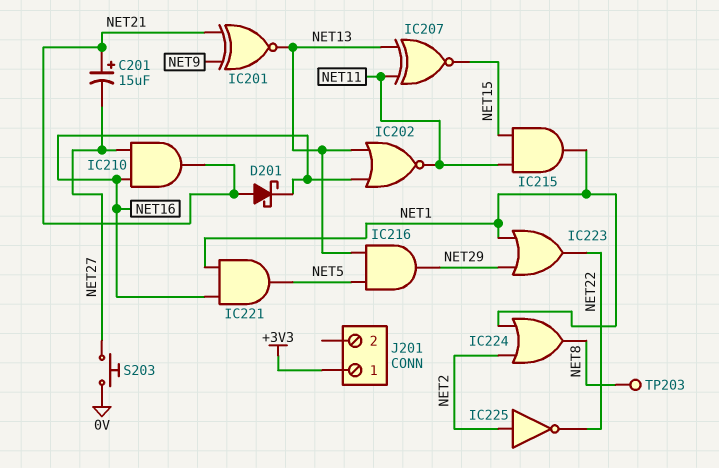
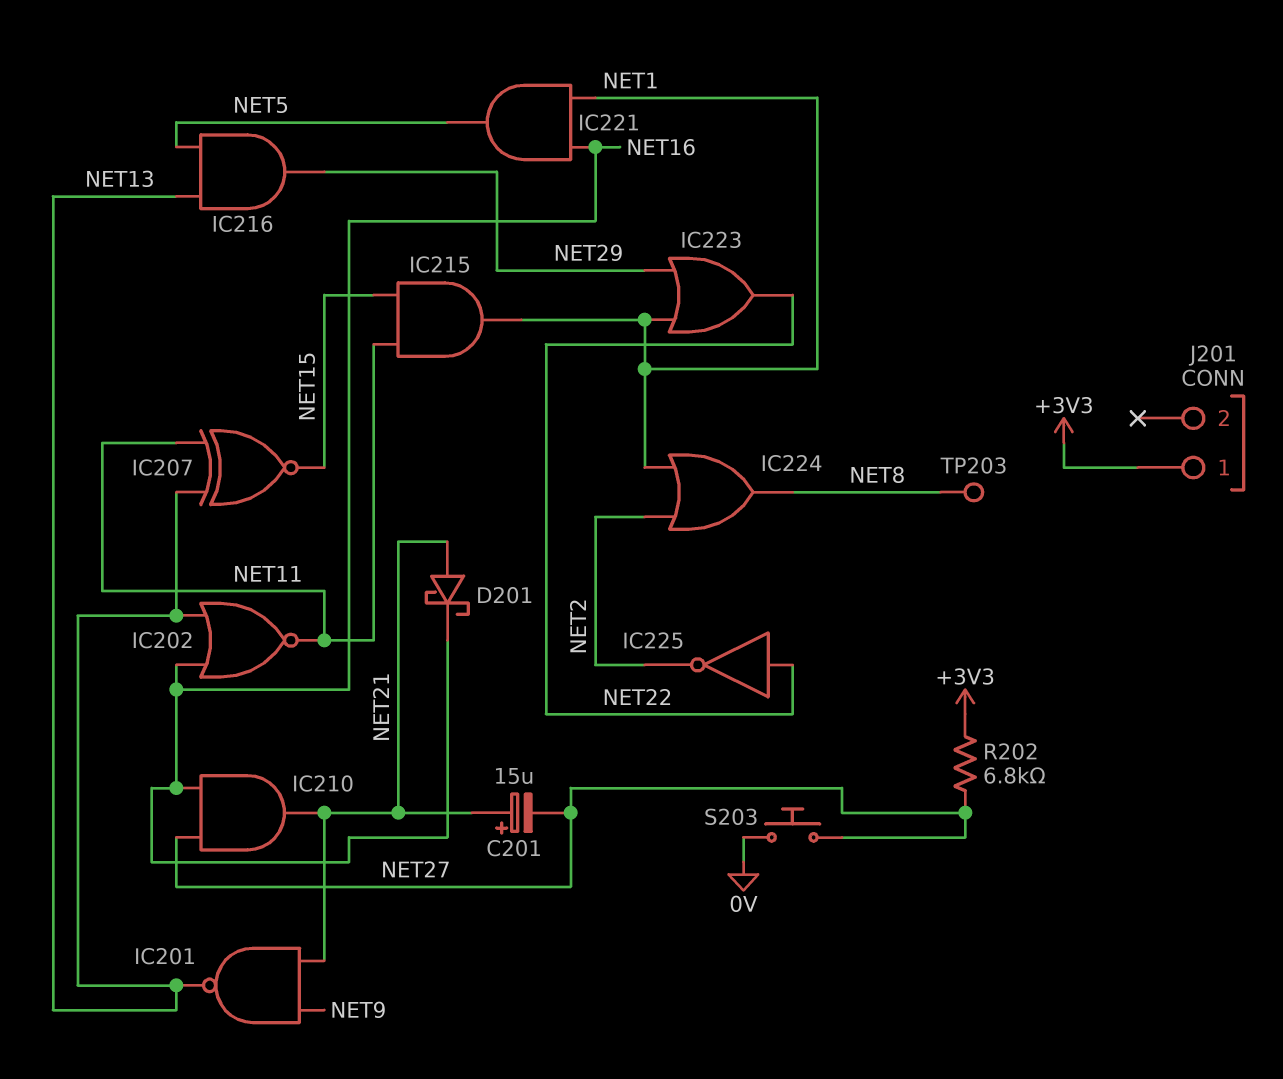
IC201: XNOR (in NET9, in NET21, out NET13) -> NAND (in NET9, in NET21, out NET13)
IC225: NOT (in NET2, out NET22) -> NOT (in NET22, out NET2)
R202: none -> 6.8k (+3V3, NET27)

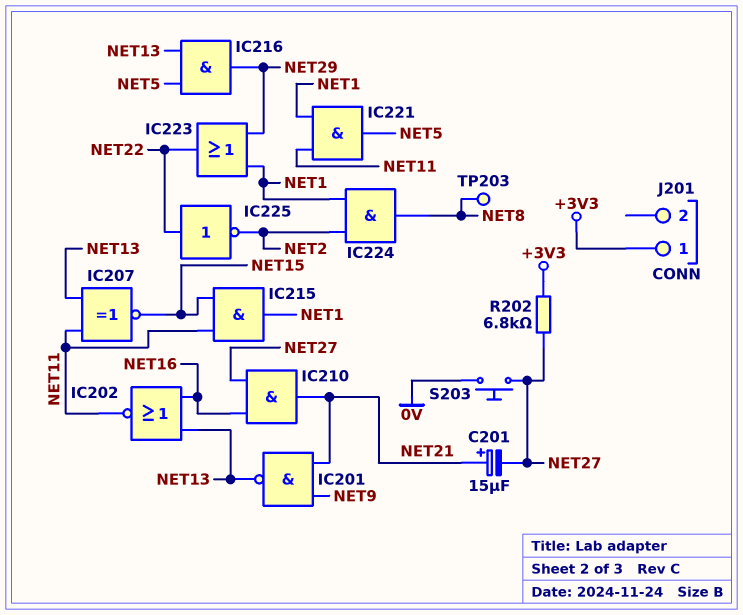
D201: schottky (A NET21, K NET16) -> none
IC221: AND (in NET1, in NET16, out NET5) -> AND (in NET1, in NET11, out NET5)
IC224: OR (in NET1, in NET2, out NET8) -> AND (in NET1, in NET2, out NET8)

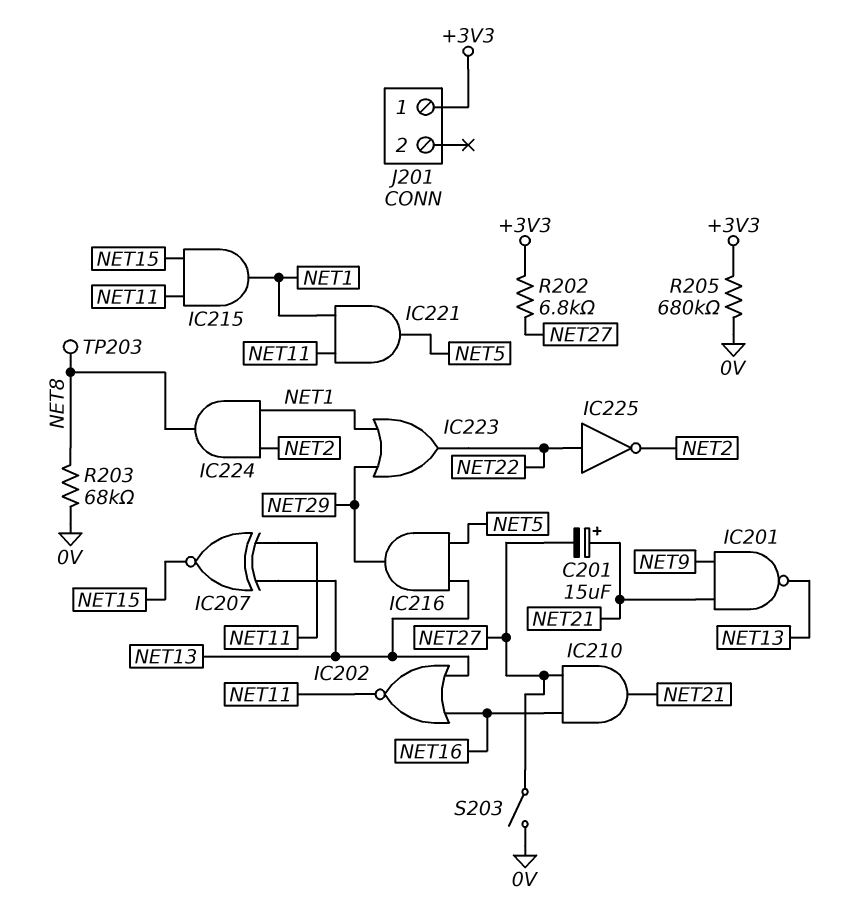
R203: none -> 68k (0V, NET8)
R205: none -> 680k (+3V3, 0V)
S203: button (0V, NET27) -> switch (0V, NET27)

